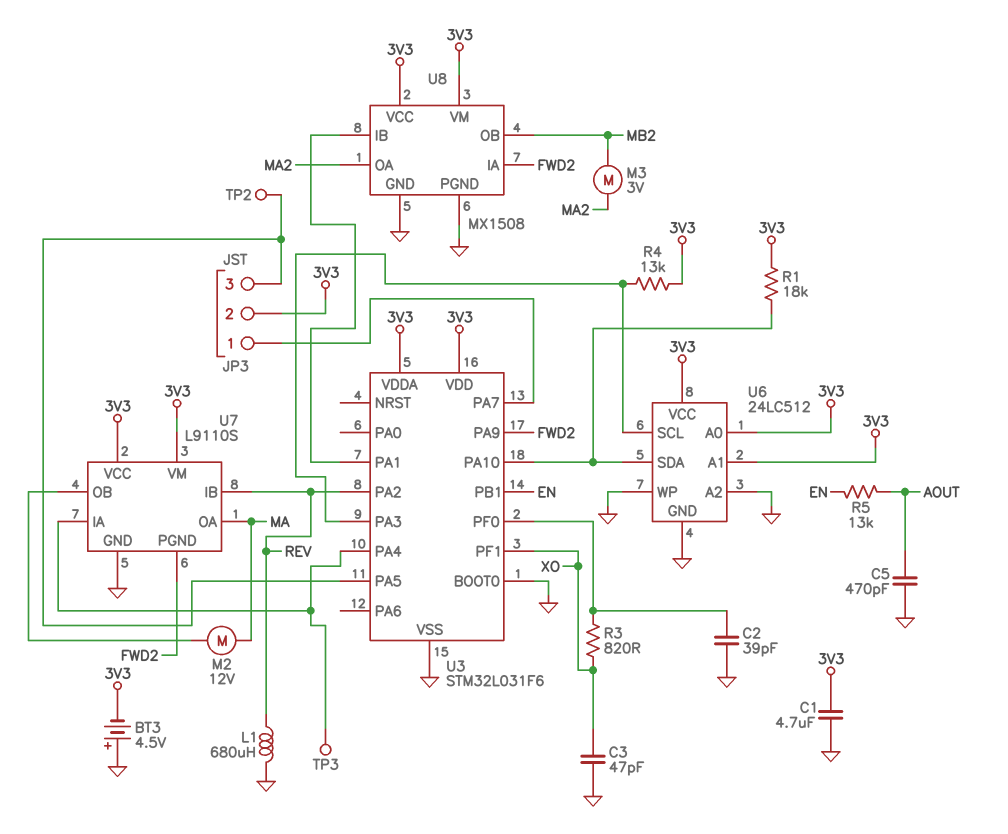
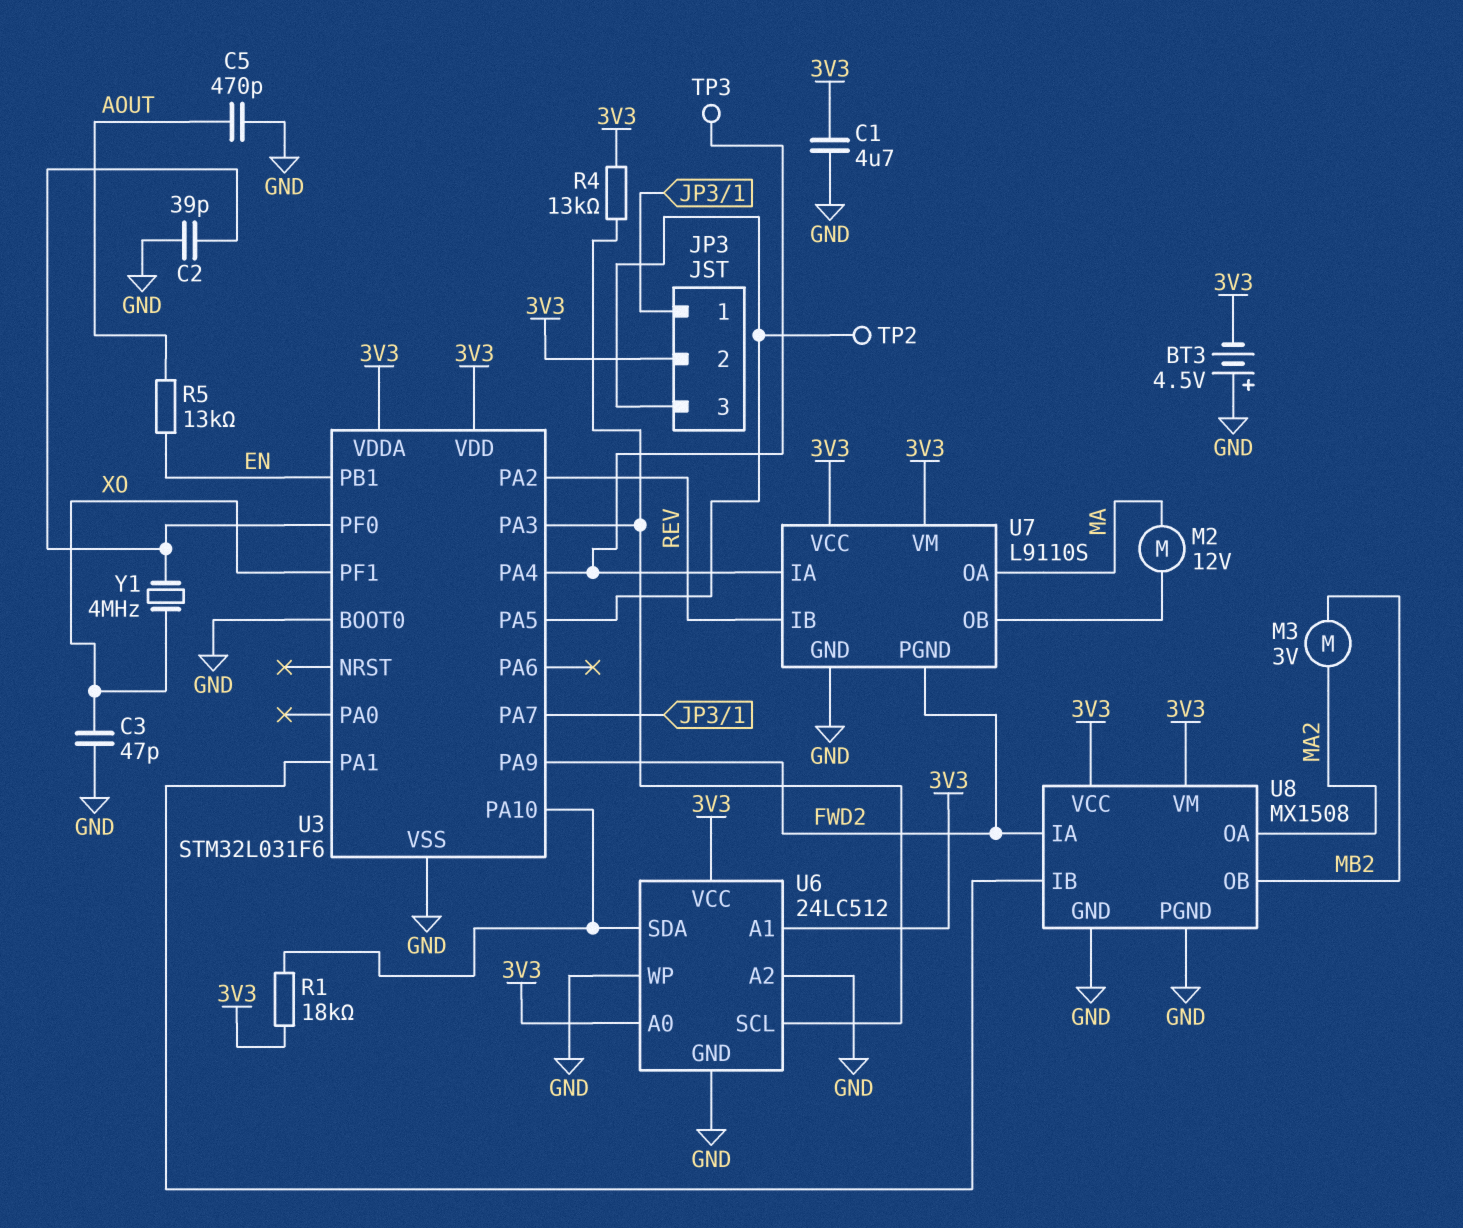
L1: 680uH (GND, REV) -> none
R3: 820 (U3/PF0, XO) -> none
Y1: none -> 4MHz (U3/PF0, XO)

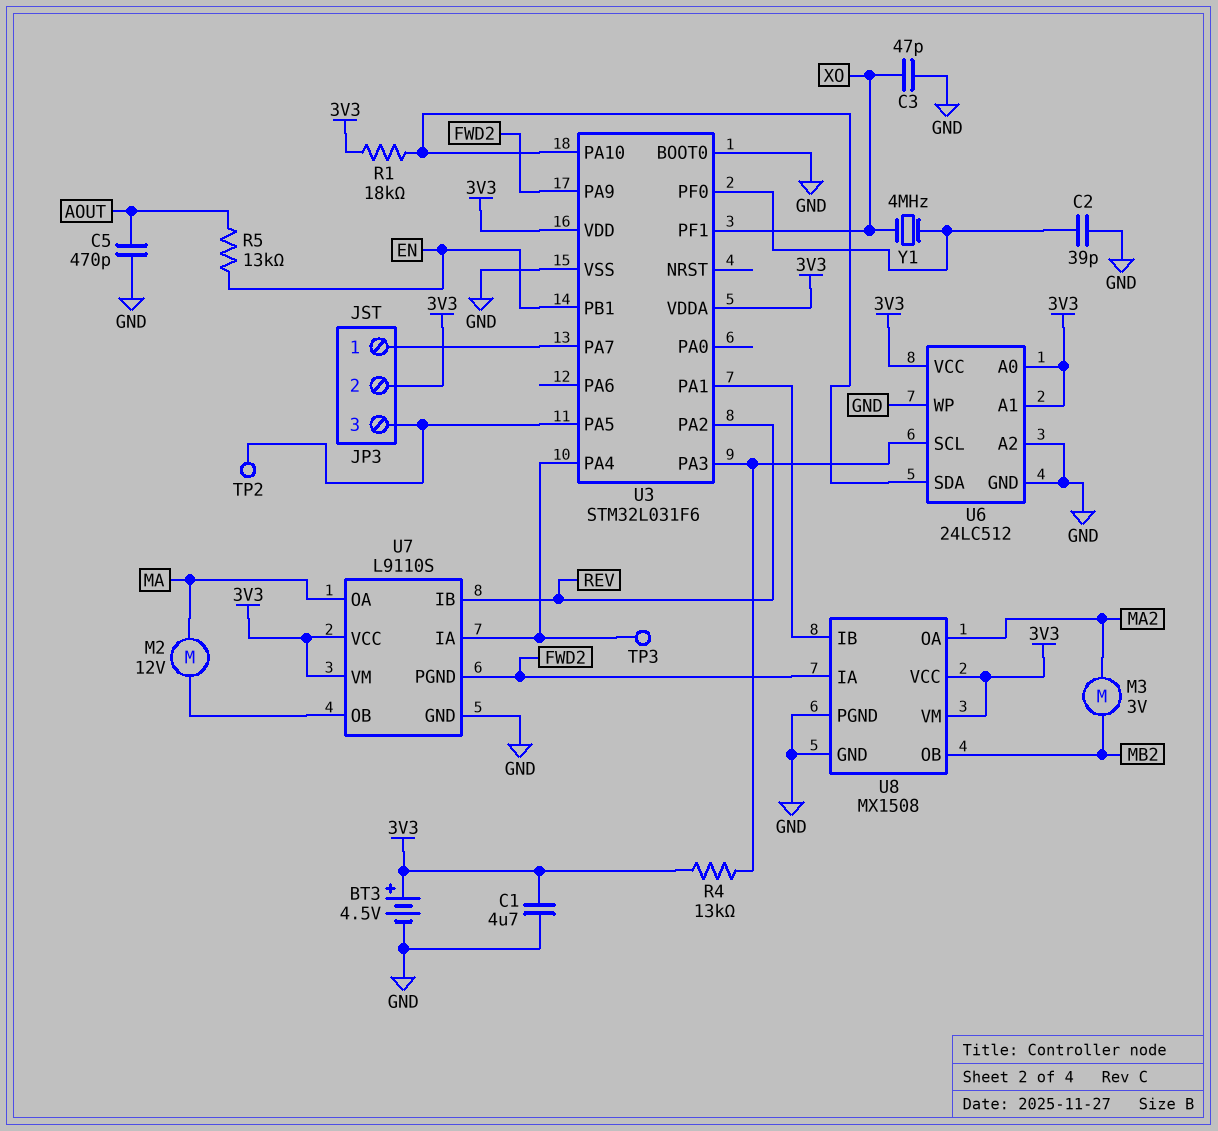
BT3: 4.5V (plus GND, minus 3V3) -> 4.5V (plus 3V3, minus GND)

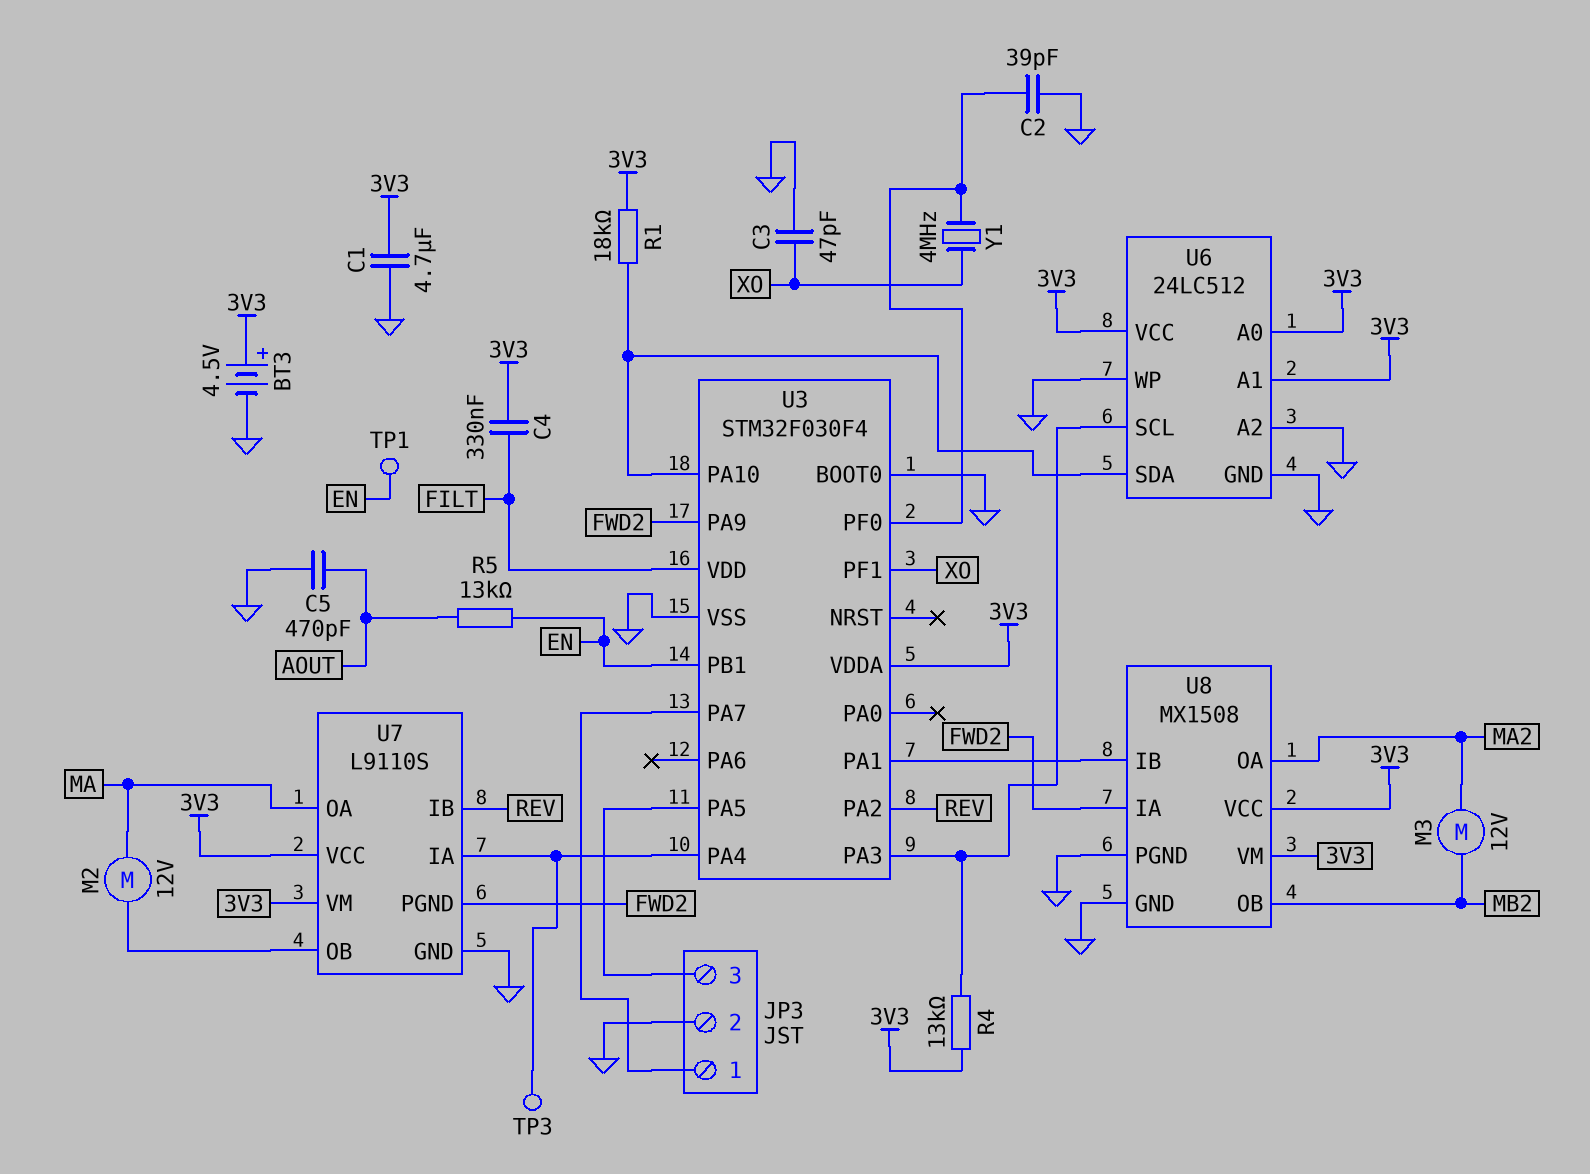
C4: none -> 330nF (3V3, FILT)
JP3 pin 2: 3V3 -> GND
M3: motor 3V (MA2, MB2) -> motor 12V (MA2, MB2)
TP1: none -> test point (EN)
TP2: test point (JP3/3) -> none
U3: STM32L031F6 -> STM32F030F4
U3 pin VDD: 3V3 -> FILT

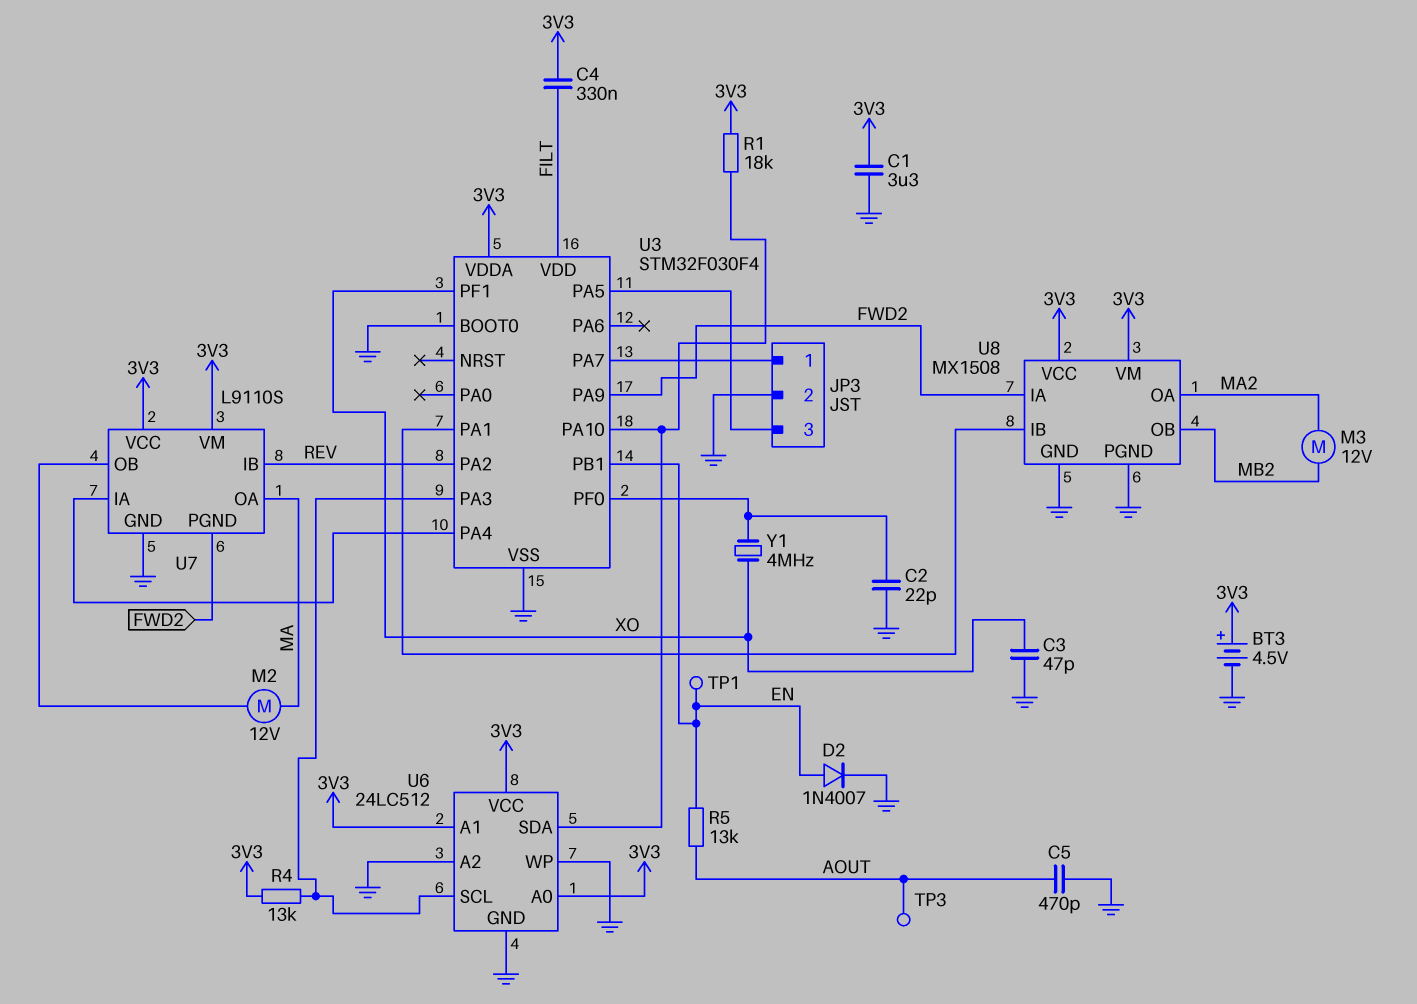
C1: 4.7uF (3V3, GND) -> 3.3uF (3V3, GND)
C2: 39pF (GND, U3/PF0) -> 22pF (GND, U3/PF0)
D2: none -> diode 1N4007 (A EN, K GND)
TP3: test point (U3/PA4) -> test point (AOUT)

